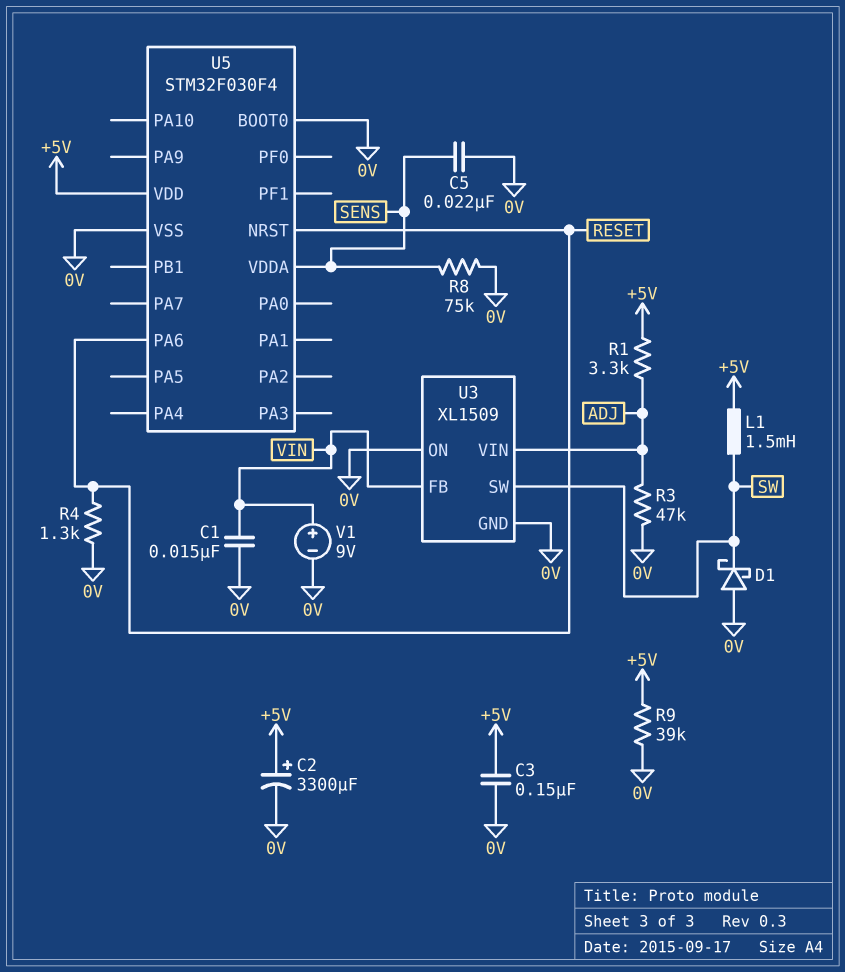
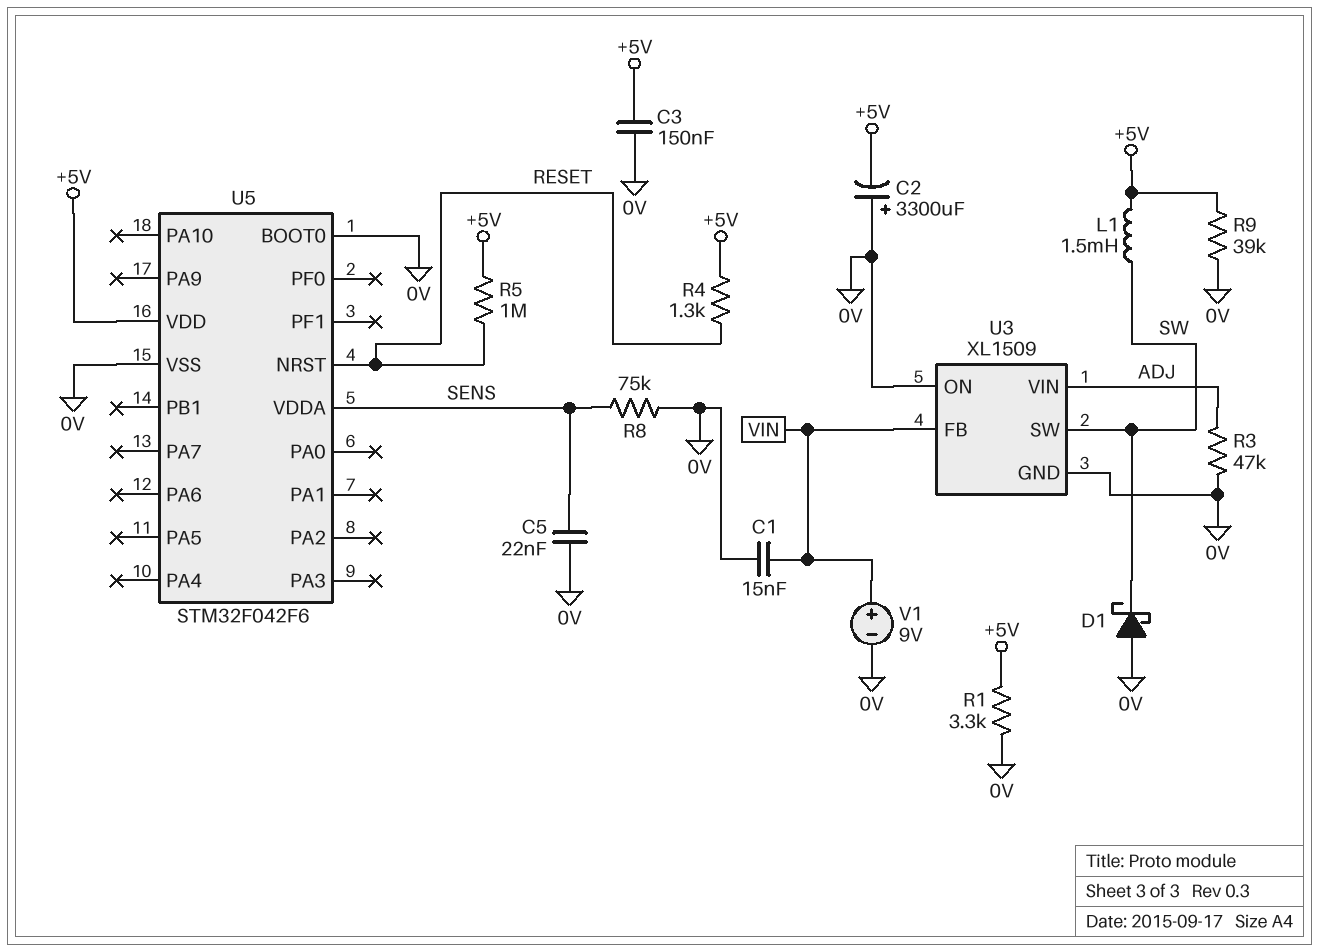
C2: 3300uF (plus +5V, minus 0V) -> 3300uF (plus 0V, minus +5V)
R1: 3.3k (+5V, ADJ) -> 3.3k (+5V, 0V)
R4: 1.3k (0V, RESET) -> 1.3k (+5V, RESET)
R5: none -> 1M (+5V, RESET)
U5: STM32F030F4 -> STM32F042F6
U5 pin PA6: RESET -> none

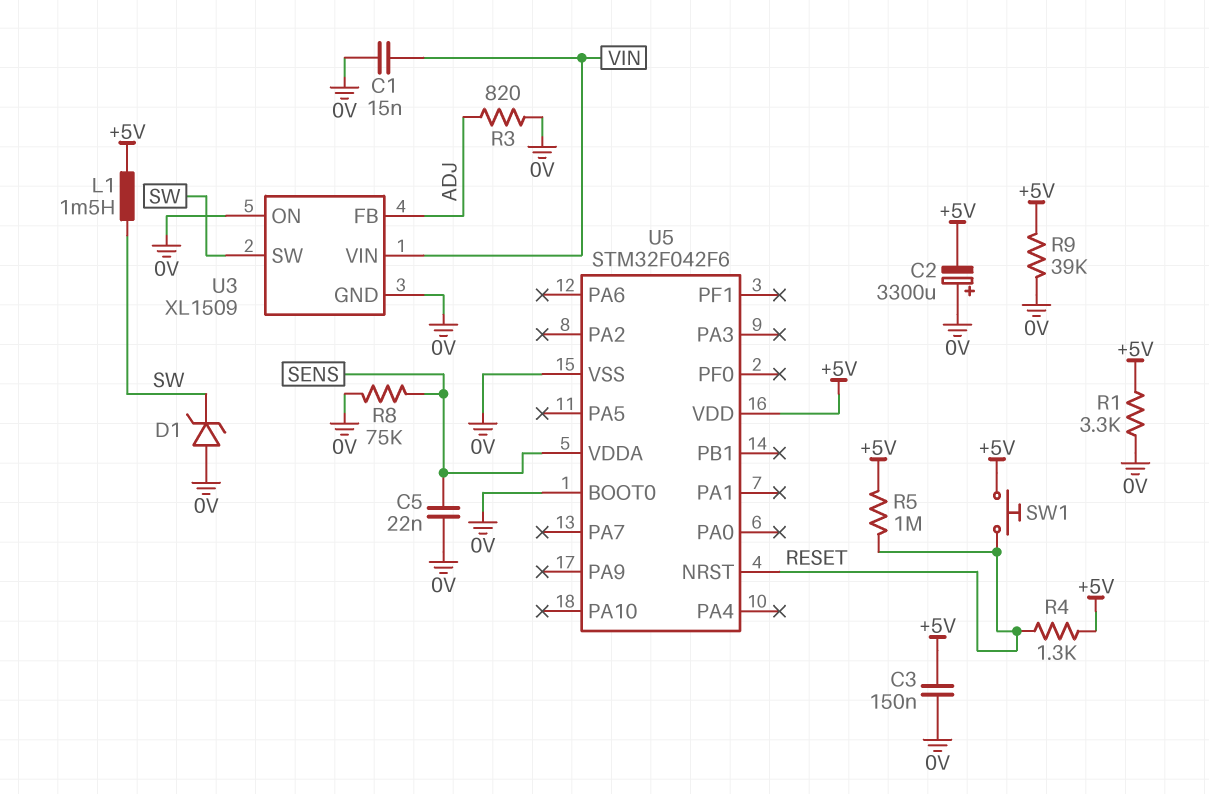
D1: schottky (A 0V, K SW) -> zener (A 0V, K SW)
R3: 47k (0V, ADJ) -> 820 (0V, ADJ)
SW1: none -> button (+5V, RESET)
U3 pin FB: VIN -> ADJ
U3 pin VIN: ADJ -> VIN
V1: 9V (plus VIN, minus 0V) -> none

